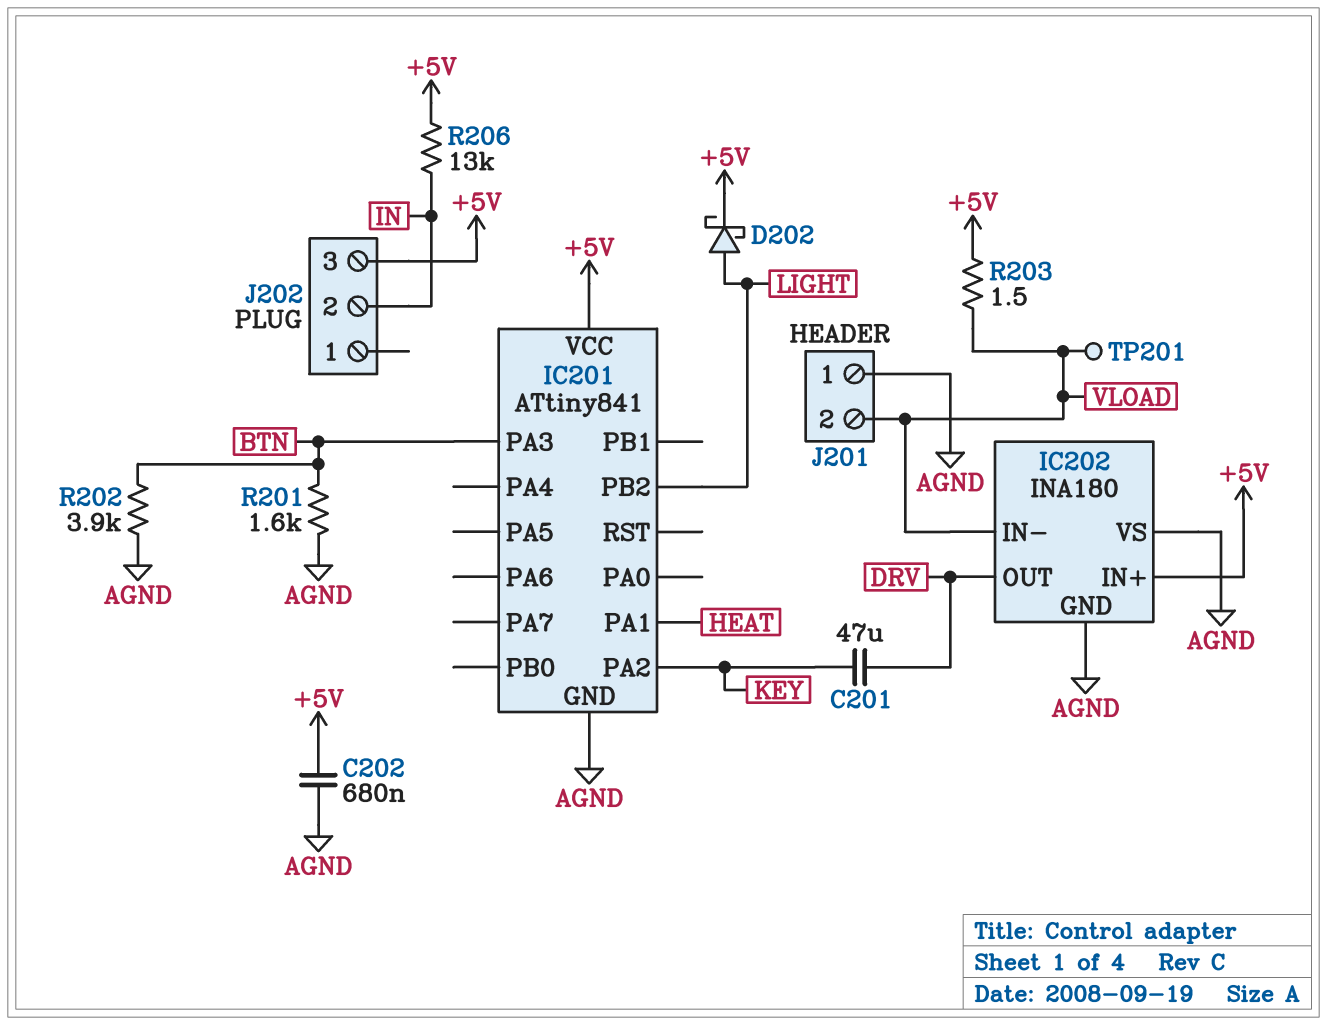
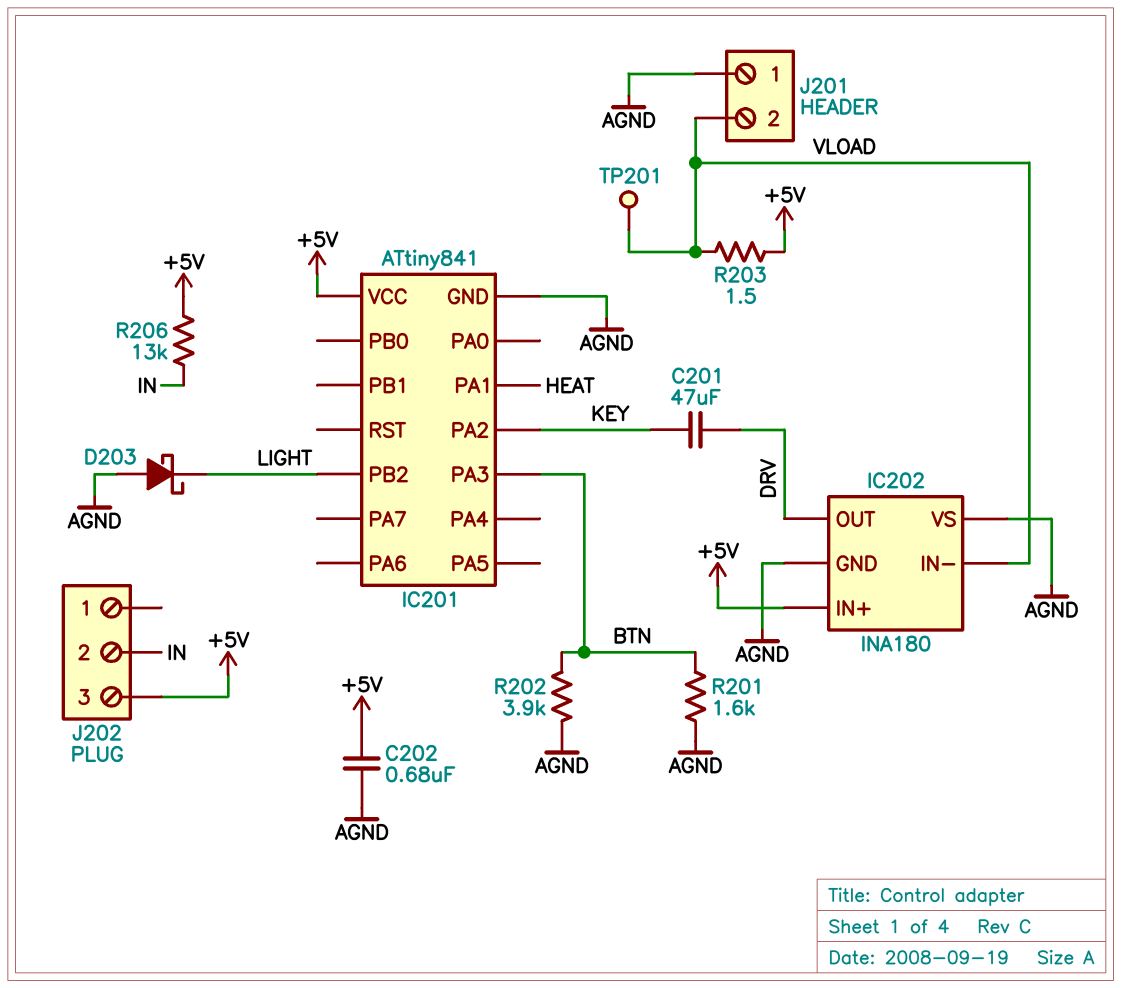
D202: schottky (A LIGHT, K +5V) -> none
D203: none -> schottky (A AGND, K LIGHT)

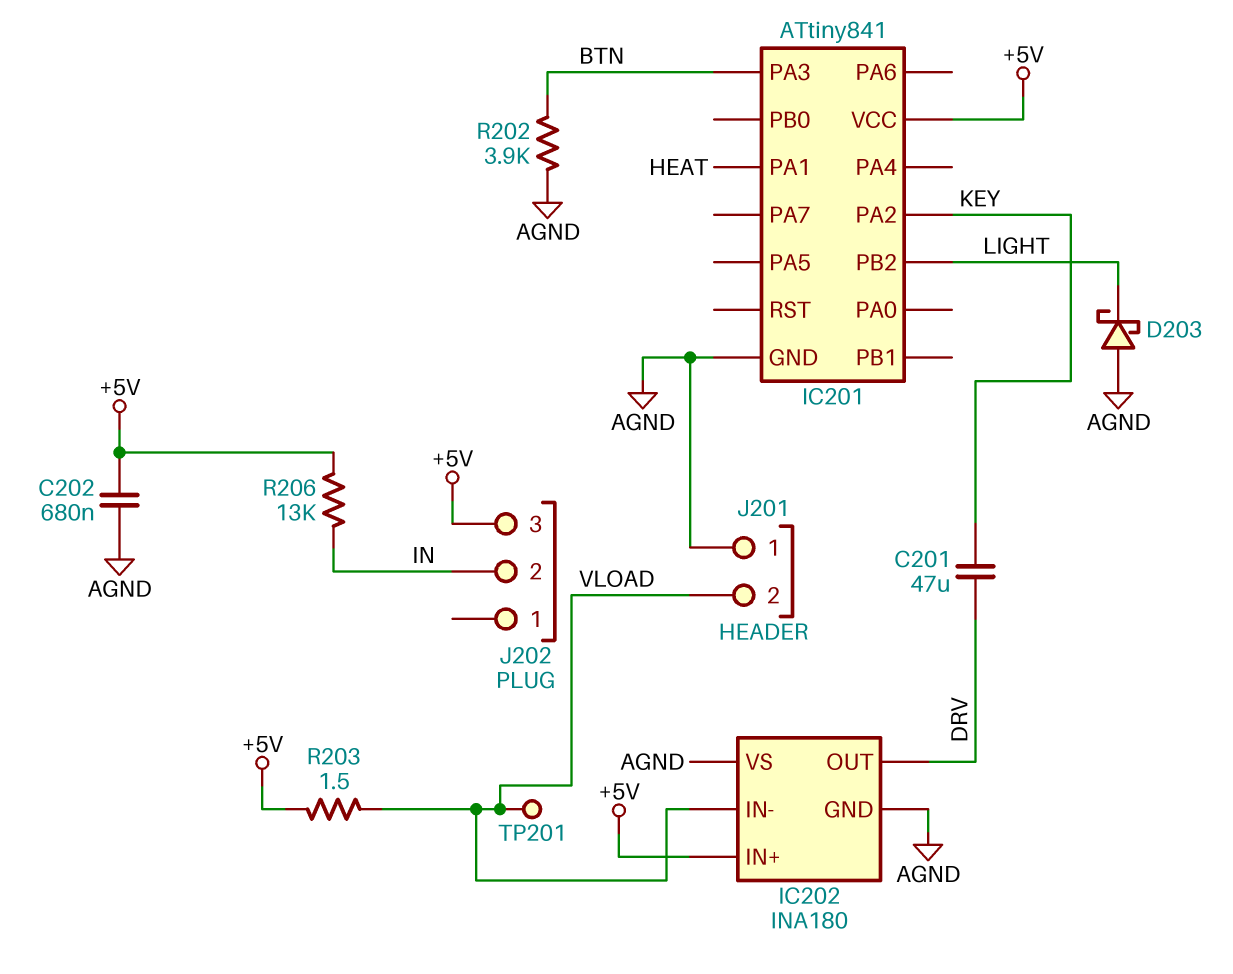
R201: 1.6k (AGND, BTN) -> none

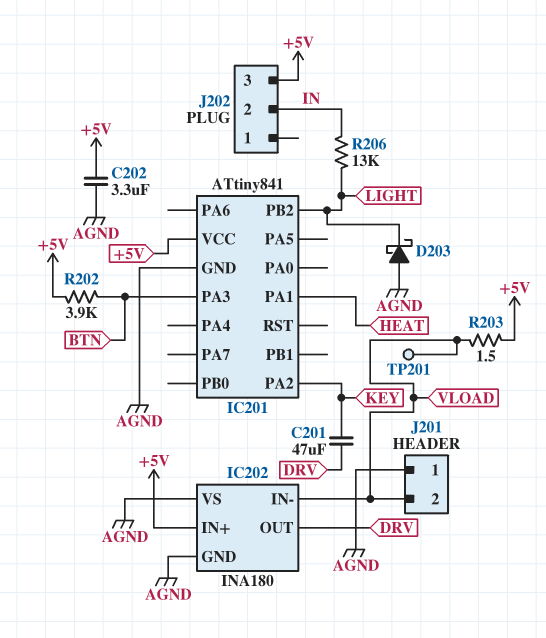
C202: 680nF (+5V, AGND) -> 3.3uF (+5V, AGND)
R202: 3.9k (AGND, BTN) -> 3.9k (+5V, BTN)
R206: 13k (+5V, IN) -> 13k (IN, LIGHT)

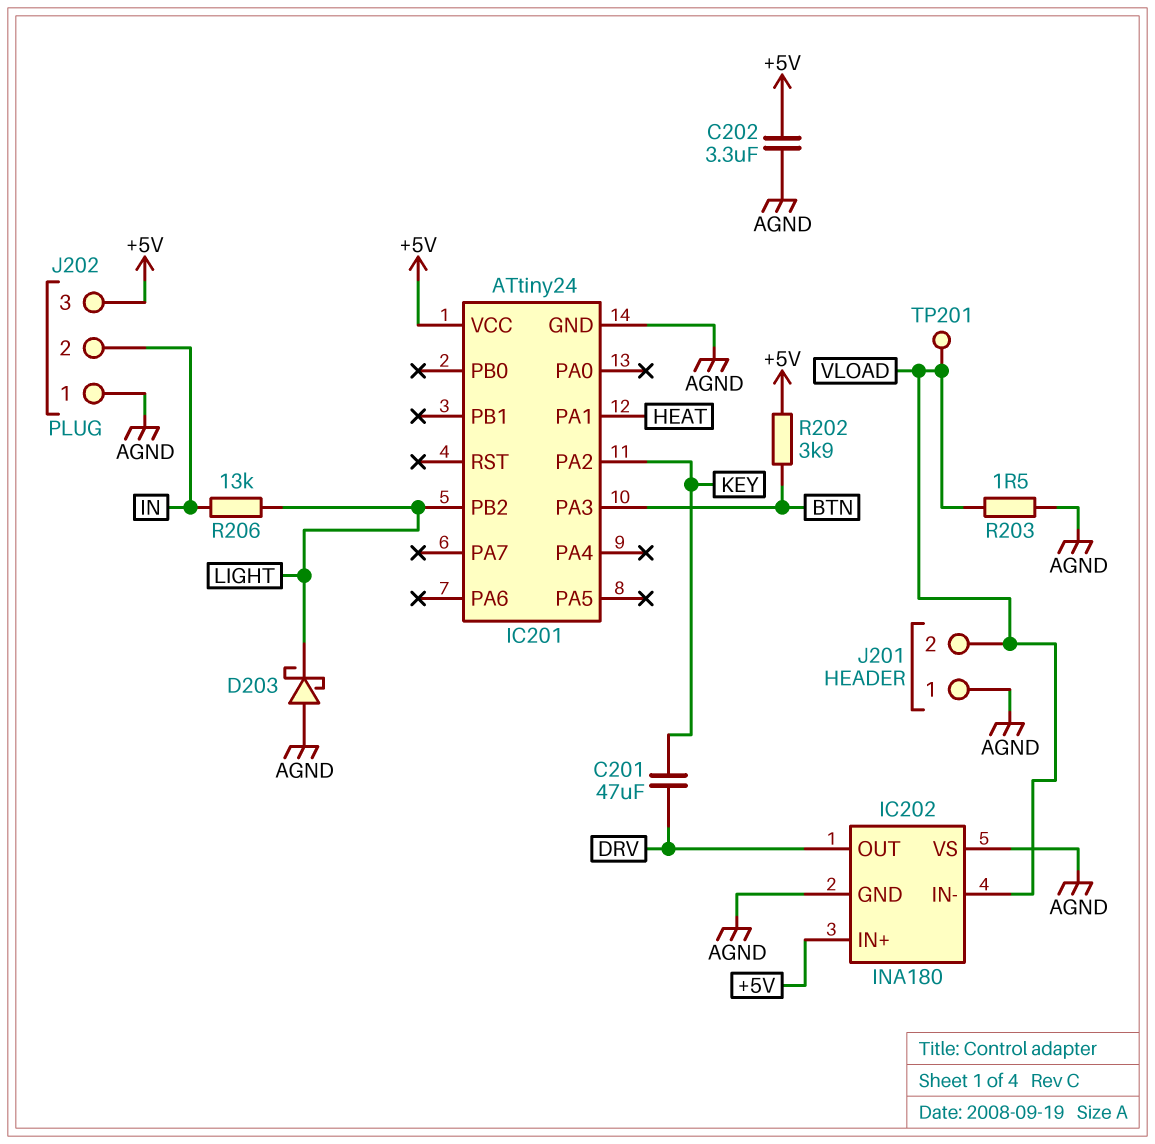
IC201: ATtiny841 -> ATtiny24
J202 pin 1: none -> AGND
R203: 1.5 (+5V, VLOAD) -> 1.5 (AGND, VLOAD)

